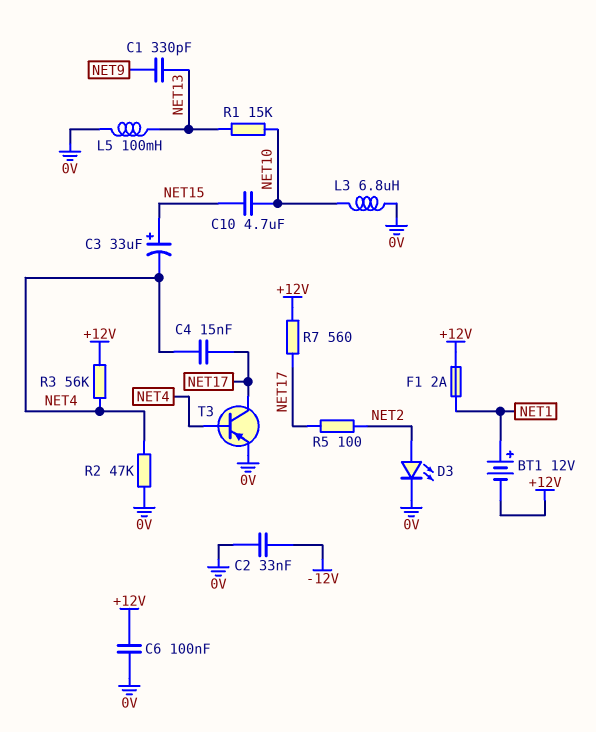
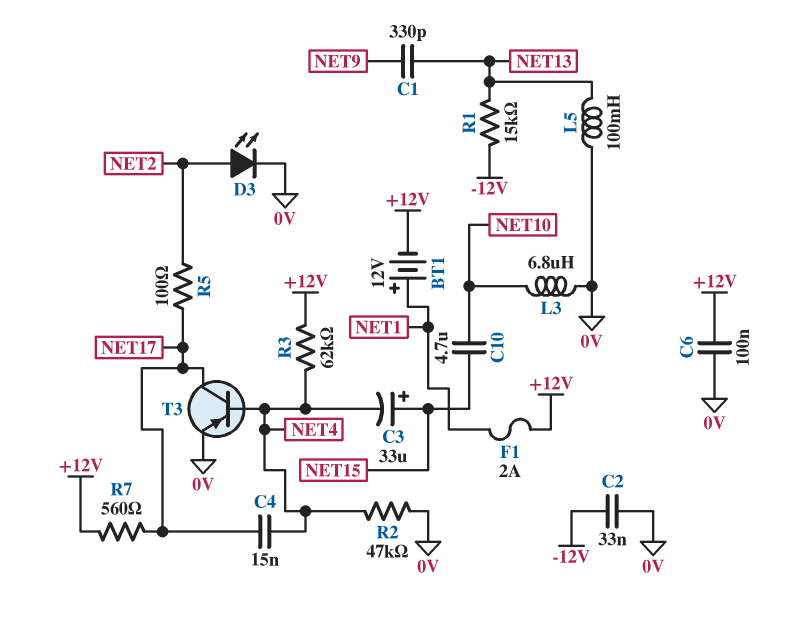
R1: 15k (NET10, NET13) -> 15k (-12V, NET13)
R3: 56k (+12V, NET4) -> 62k (+12V, NET4)

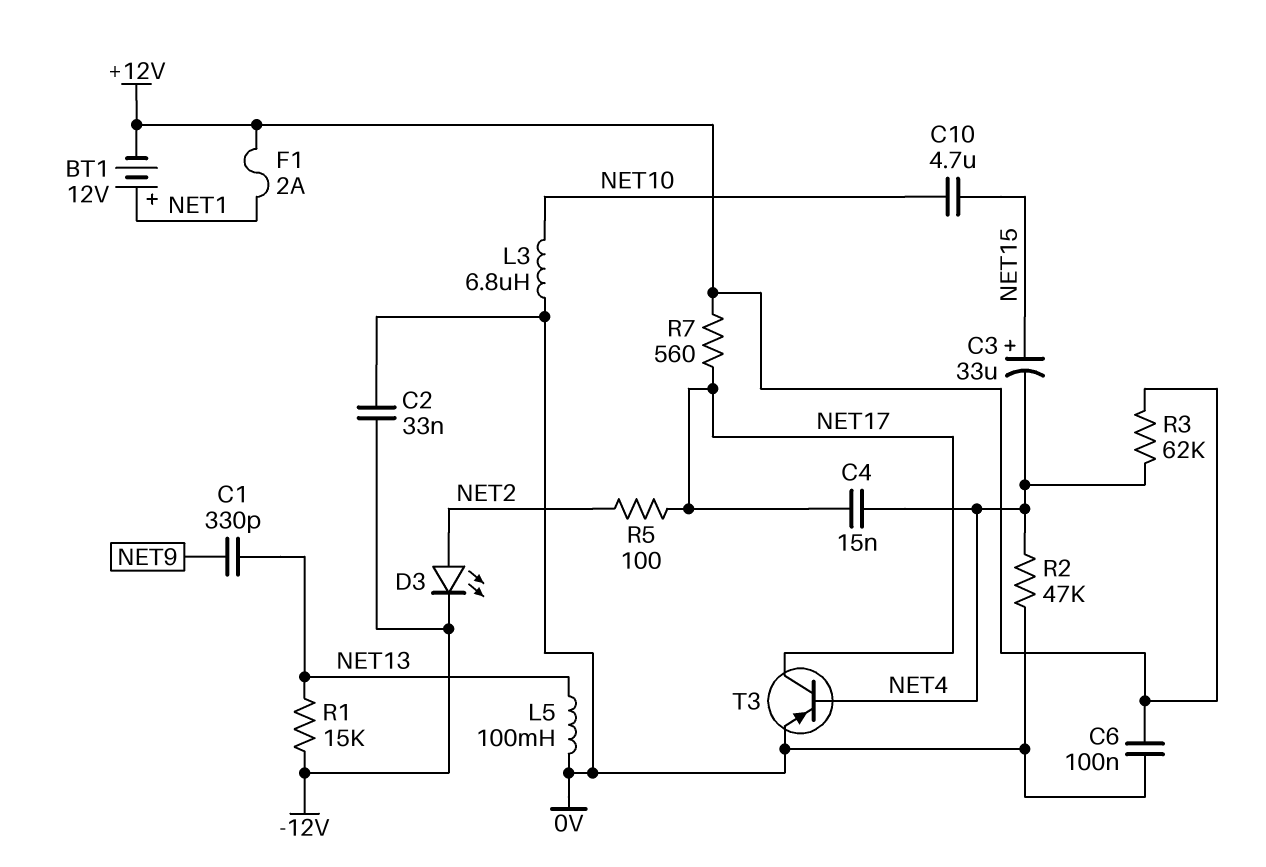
D3: LED (A NET2, K 0V) -> LED (A NET2, K -12V)

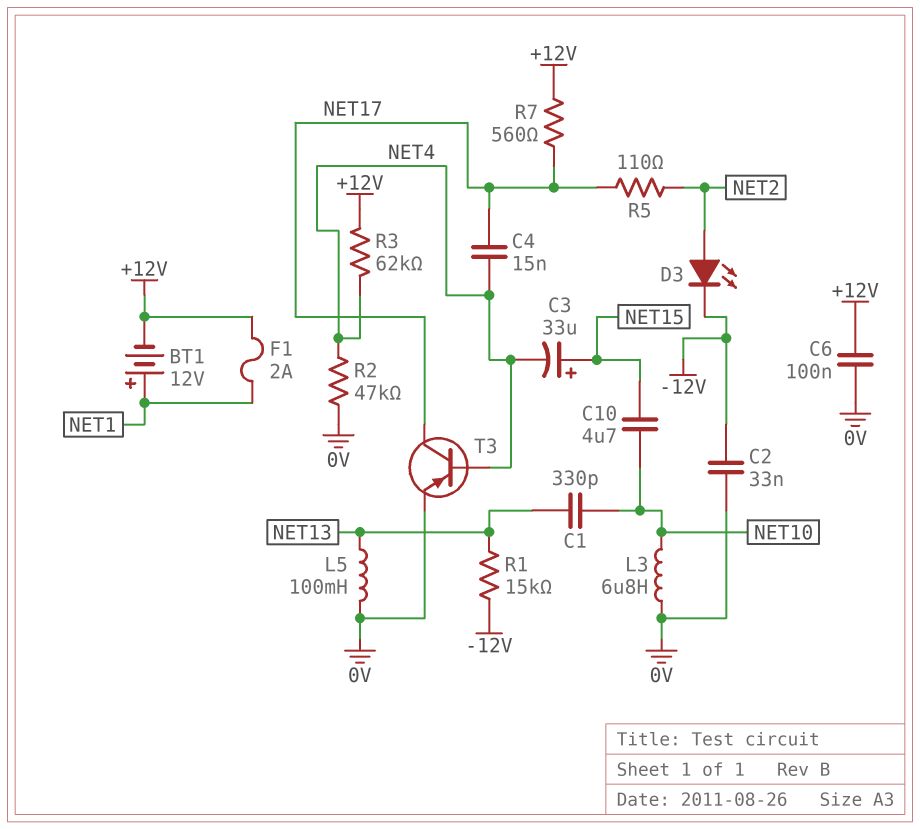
C1: 330pF (NET9, NET13) -> 330pF (NET10, NET13)
R5: 100 (NET2, NET17) -> 110 (NET2, NET17)

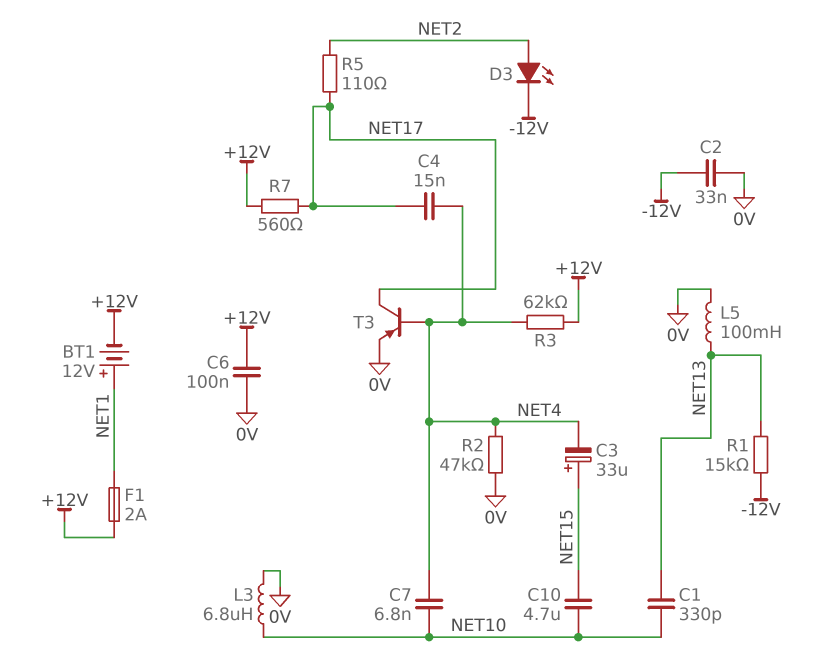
C7: none -> 6.8nF (NET4, NET10)

